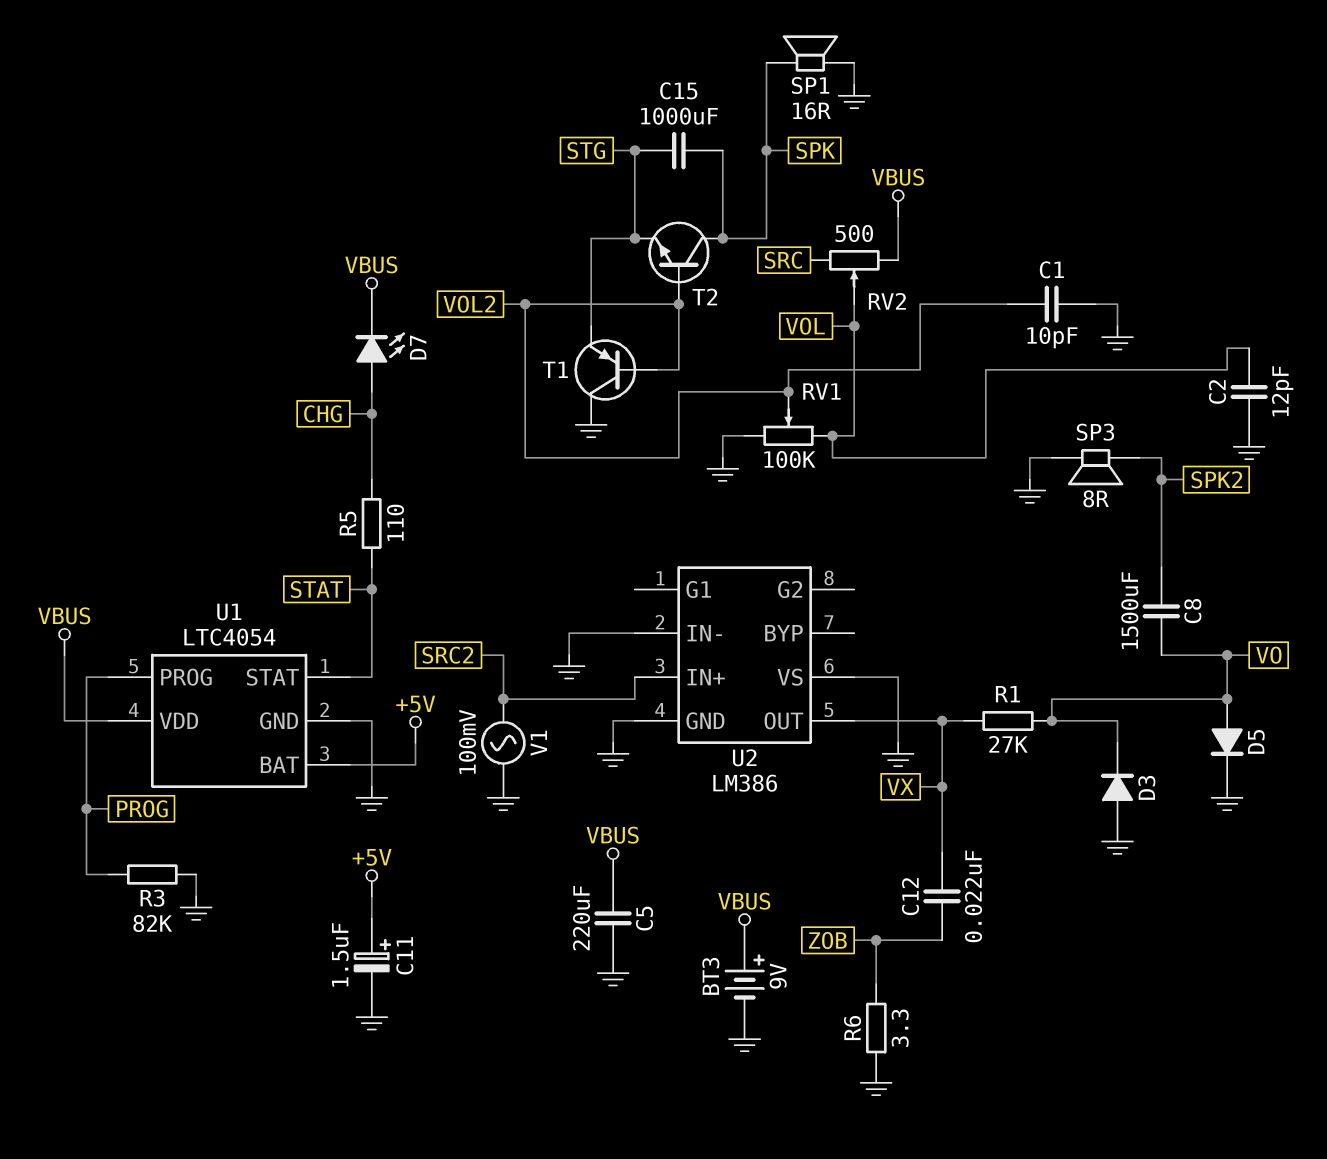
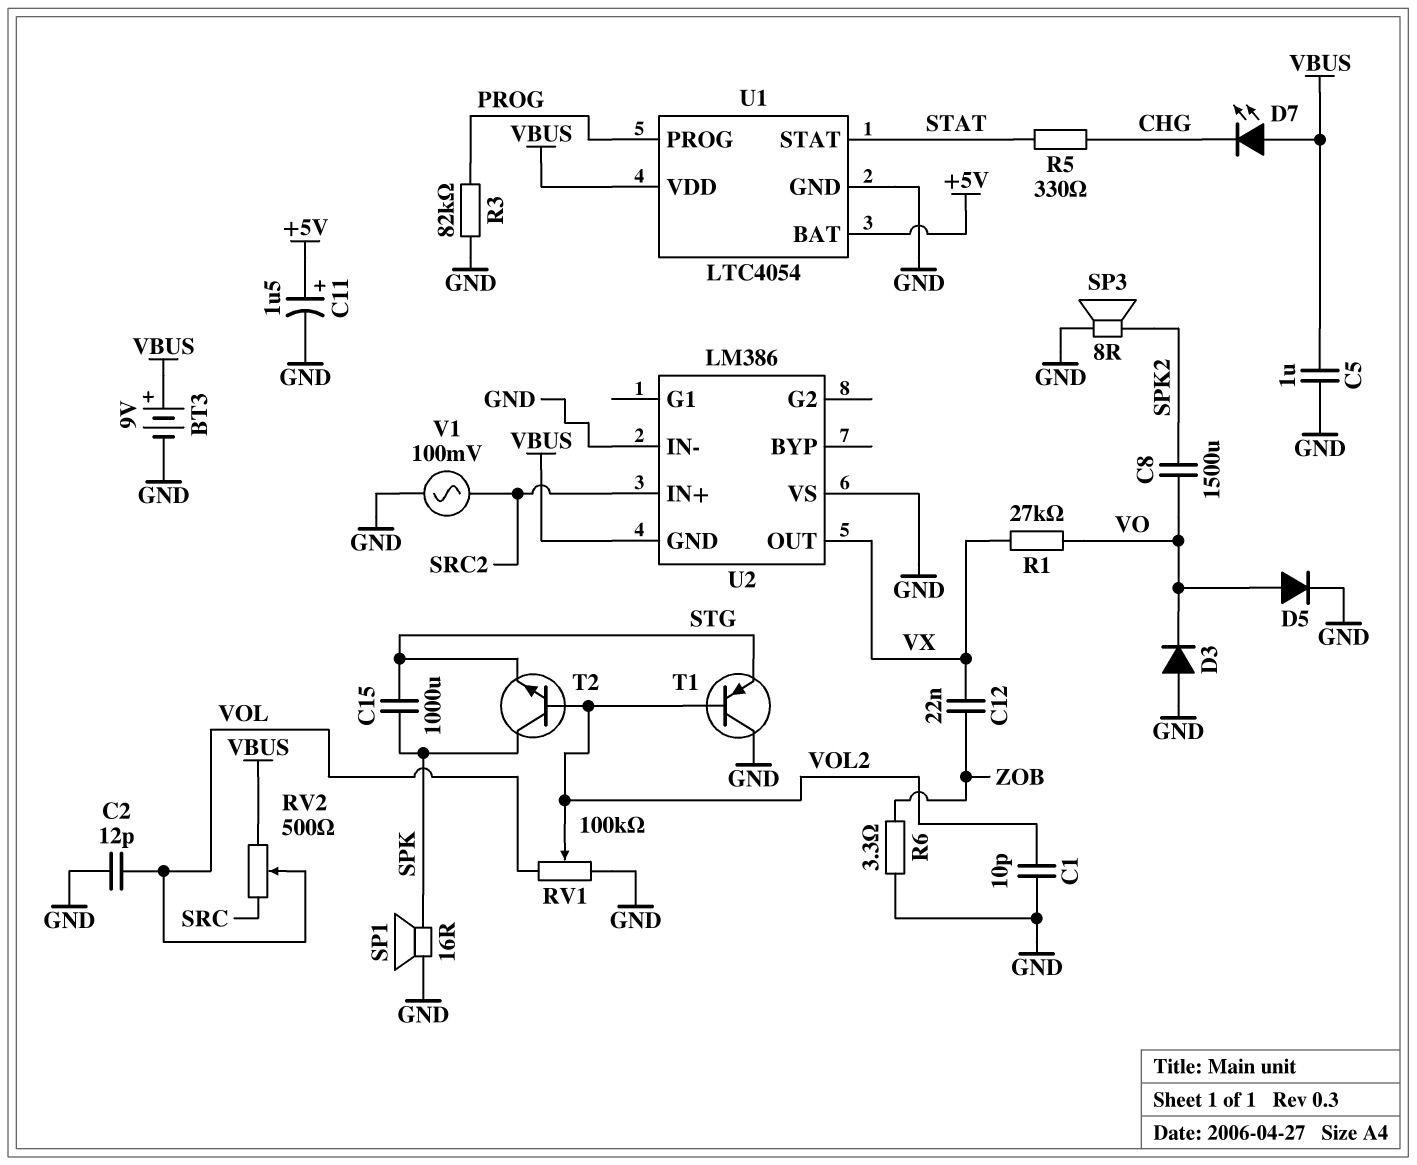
C5: 220uF (GND, VBUS) -> 1uF (GND, VBUS)
D7: LED (A CHG, K VBUS) -> LED (A VBUS, K CHG)
R5: 110 (CHG, STAT) -> 330 (CHG, STAT)
U2 pin GND: GND -> VBUS

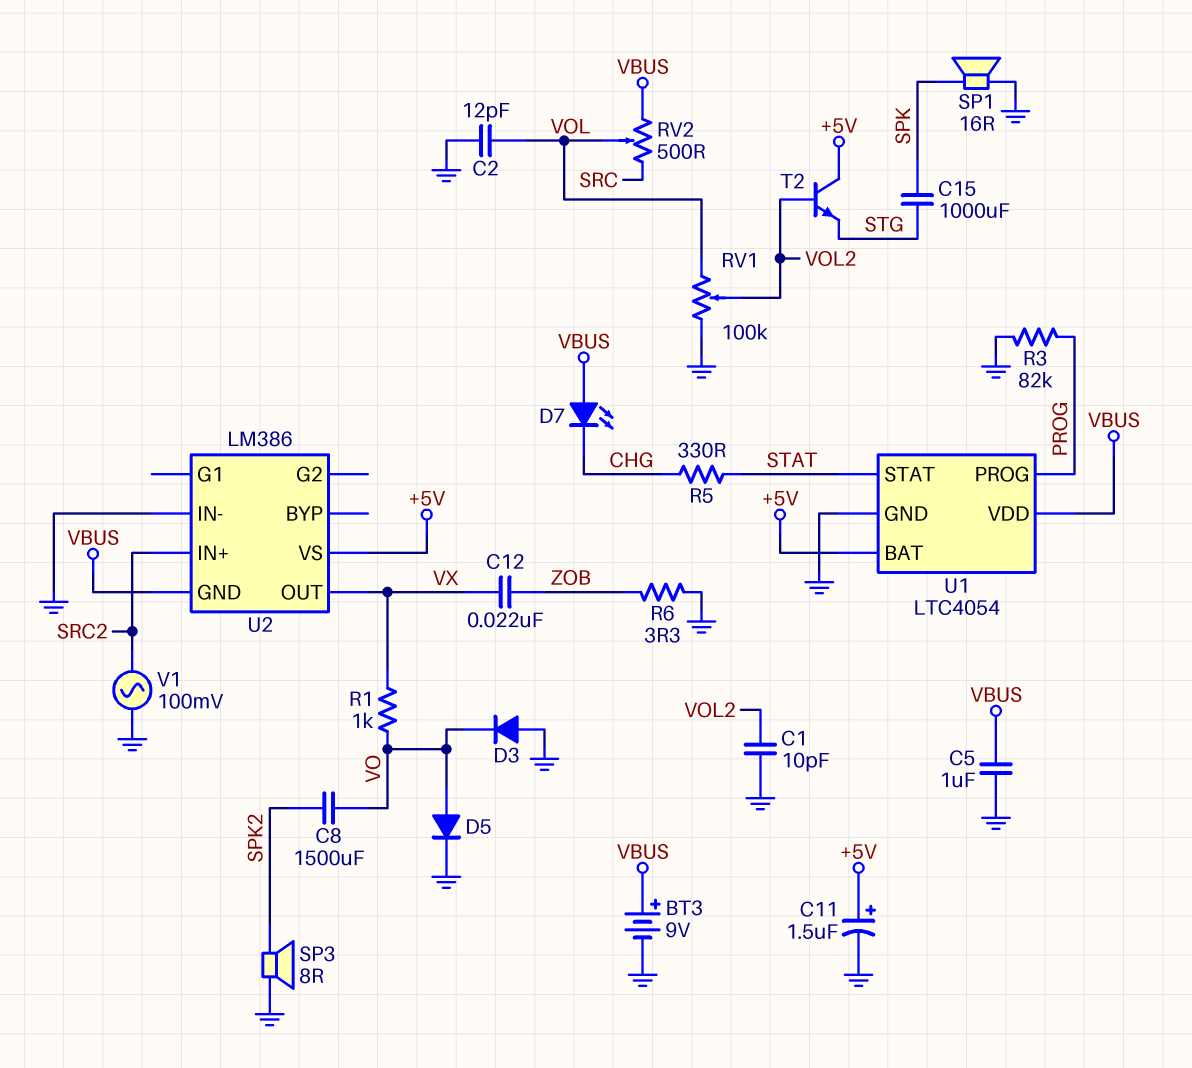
R1: 27k (VO, VX) -> 1k (VO, VX)
T1: PNP (B VOL2, C GND, E STG) -> none
T2: NPN (B VOL2, C SPK, E STG) -> NPN (B VOL2, C +5V, E STG)
U2 pin VS: GND -> +5V

